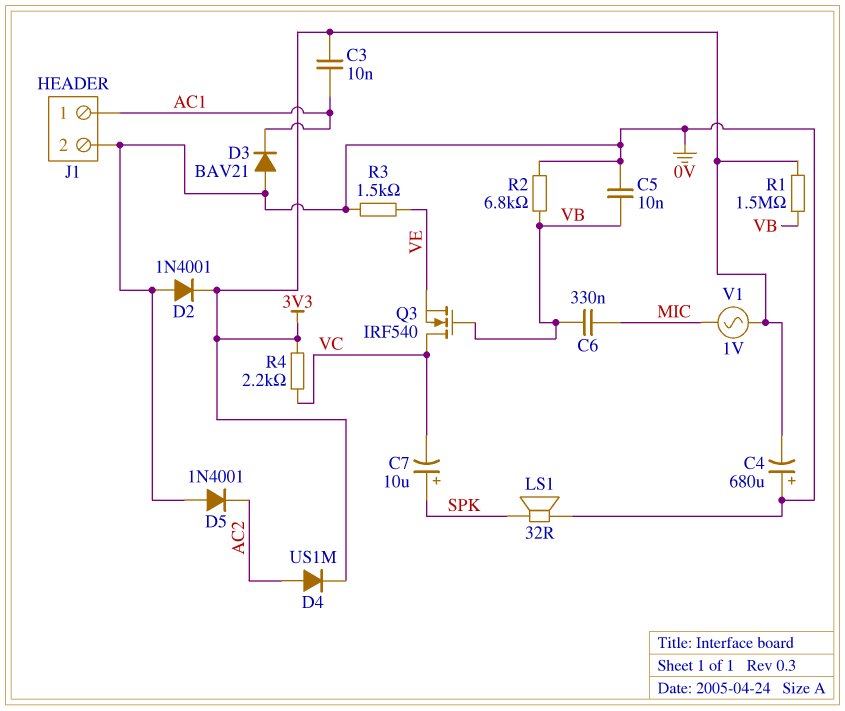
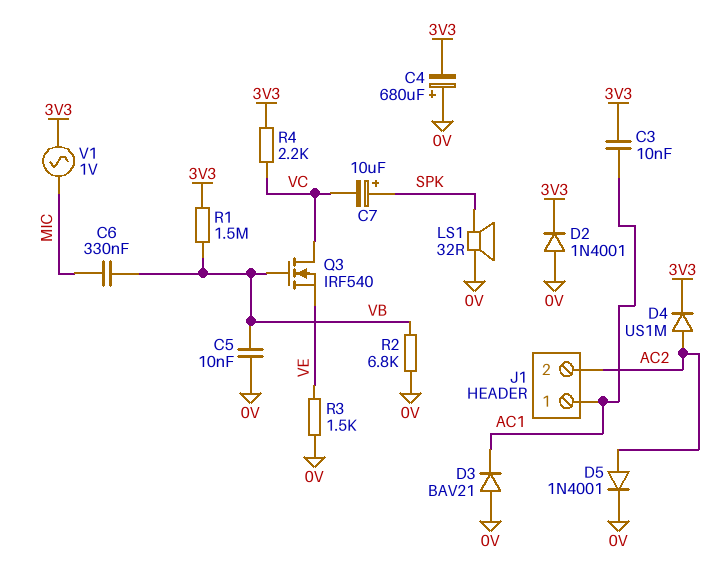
D5: diode 1N4001 (A 0V, K AC2) -> diode 1N4001 (A AC2, K 0V)
J1 pin 2: 0V -> AC2

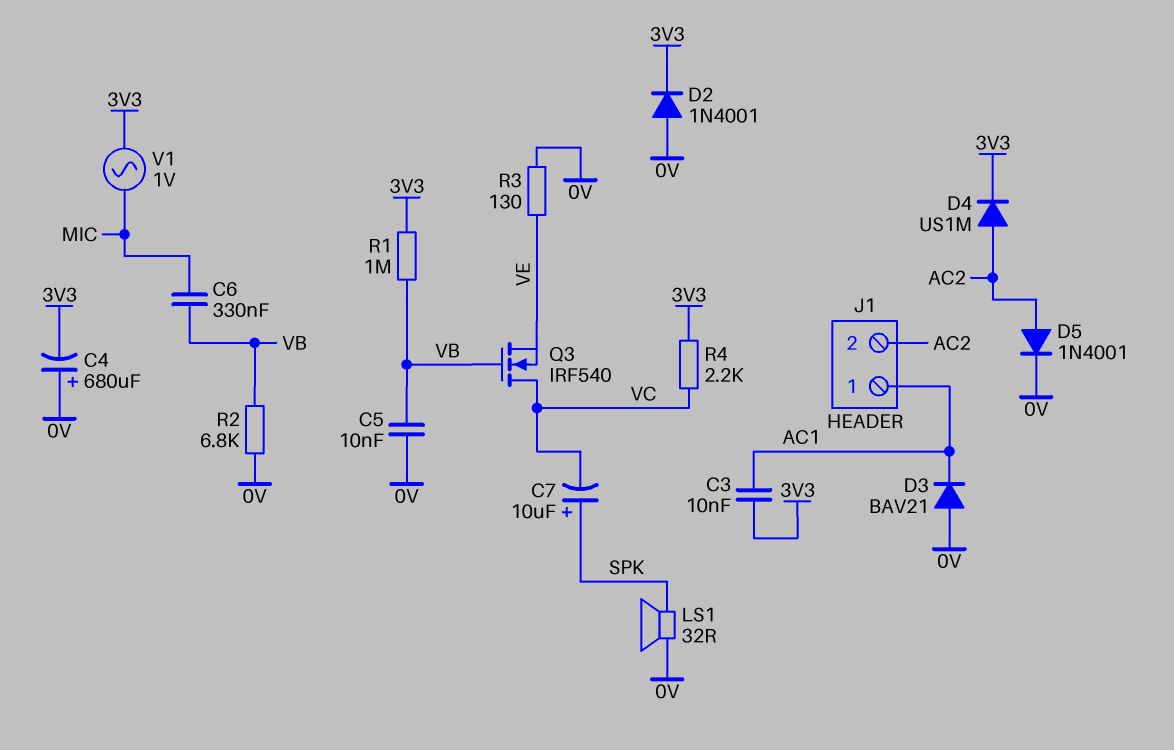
R1: 1.5M (3V3, VB) -> 1M (3V3, VB)
R3: 1.5k (0V, VE) -> 130 (0V, VE)

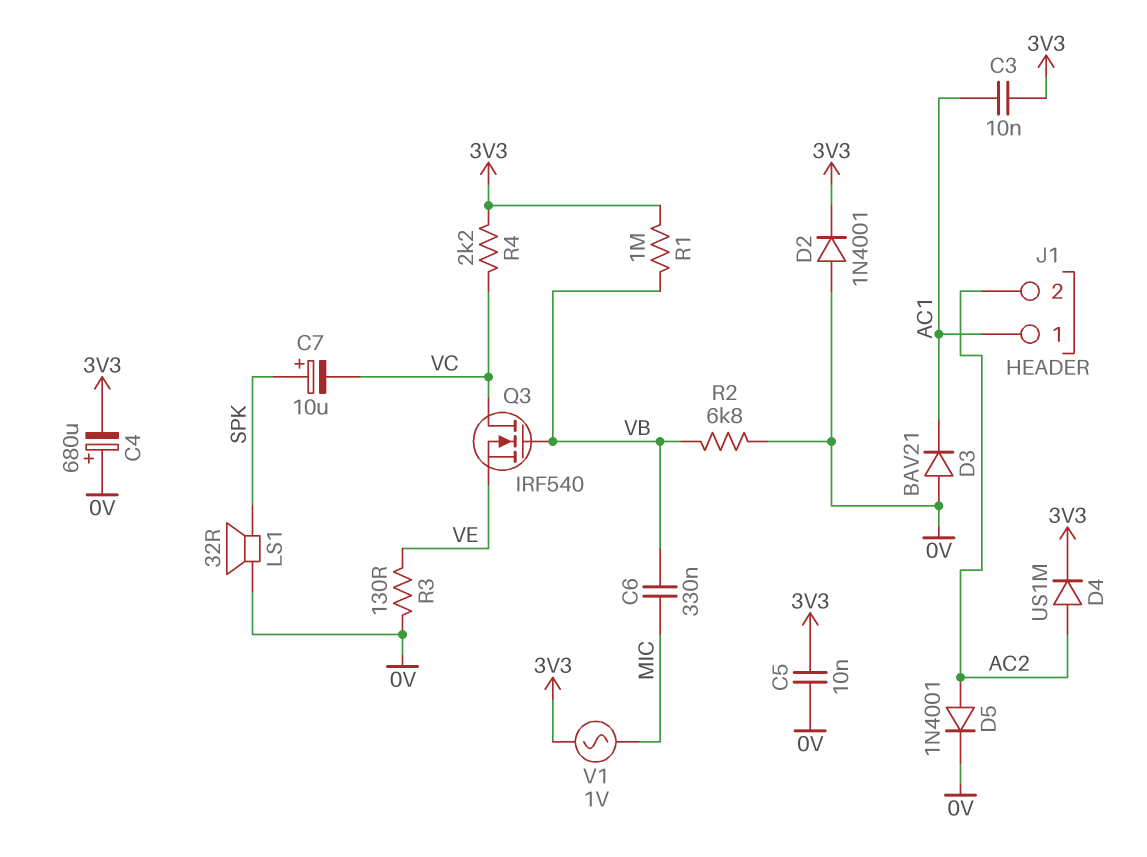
C5: 10nF (0V, VB) -> 10nF (0V, 3V3)

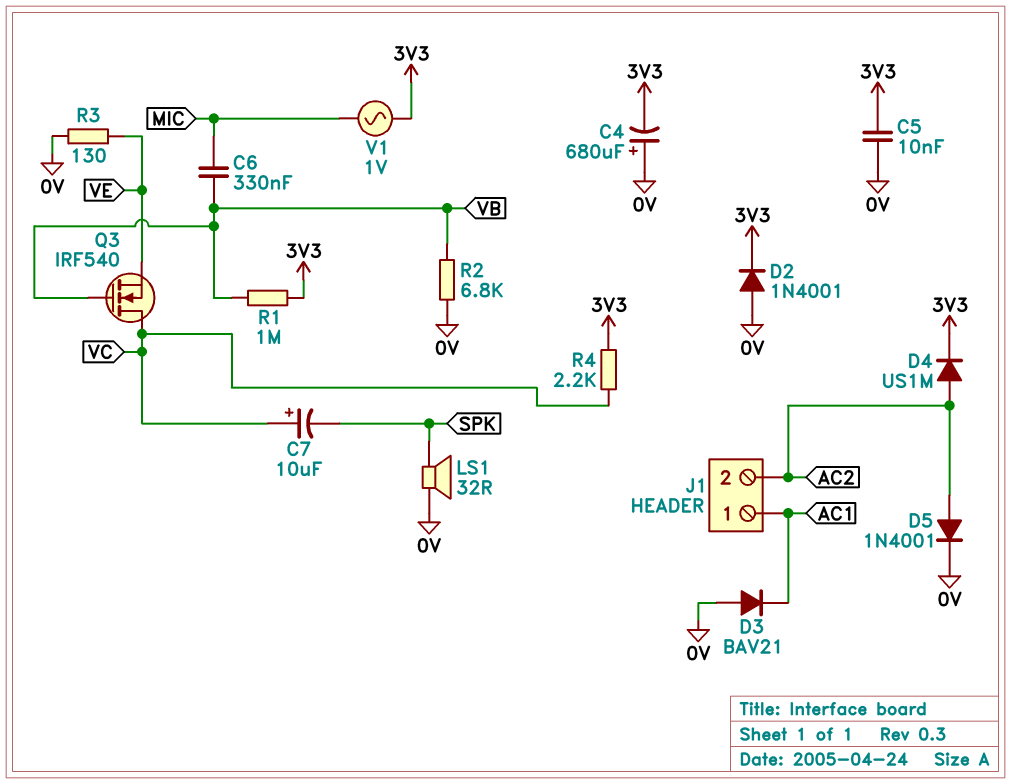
C3: 10nF (3V3, AC1) -> none
C7: 10uF (plus SPK, minus VC) -> 10uF (plus VC, minus SPK)

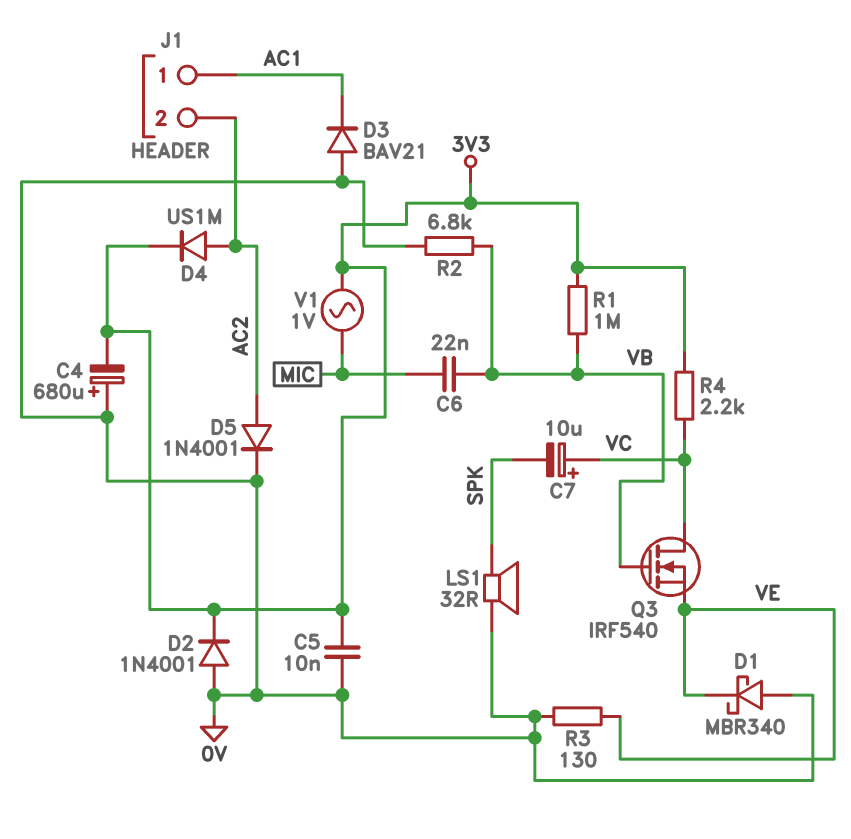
C6: 330nF (MIC, VB) -> 22nF (MIC, VB)
D1: none -> schottky MBR340 (A 0V, K VE)

